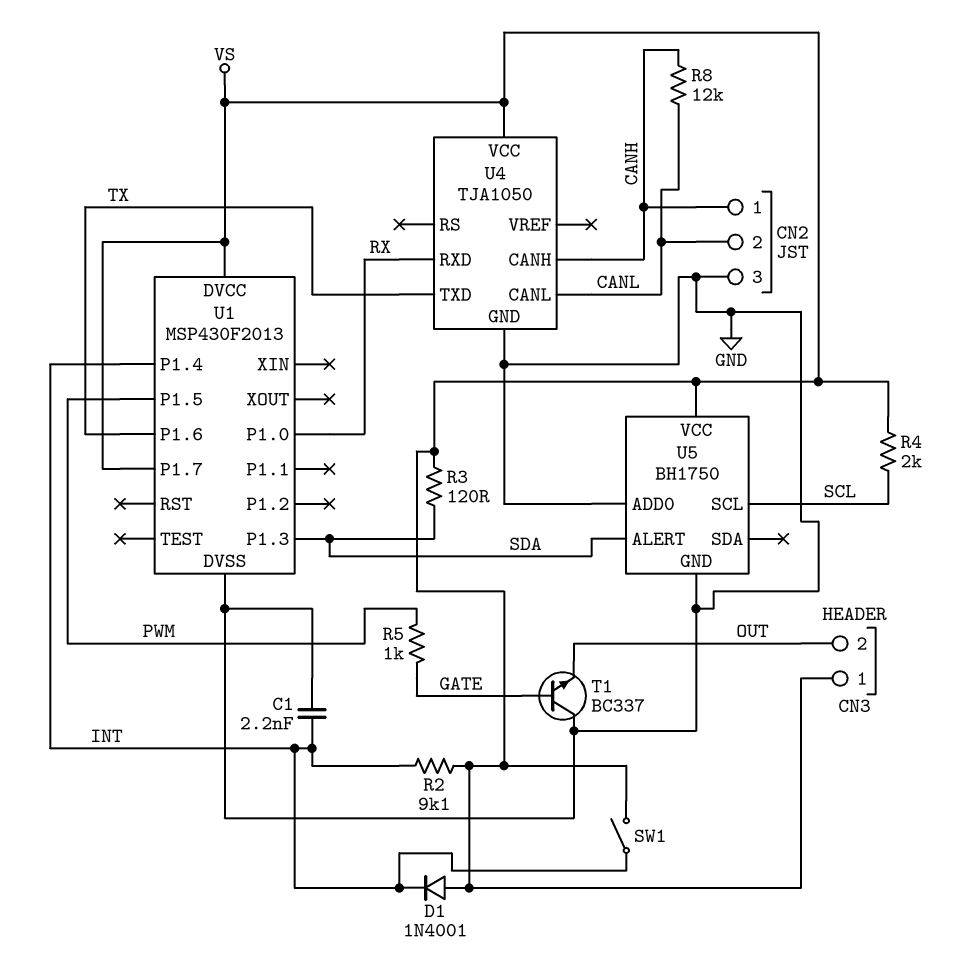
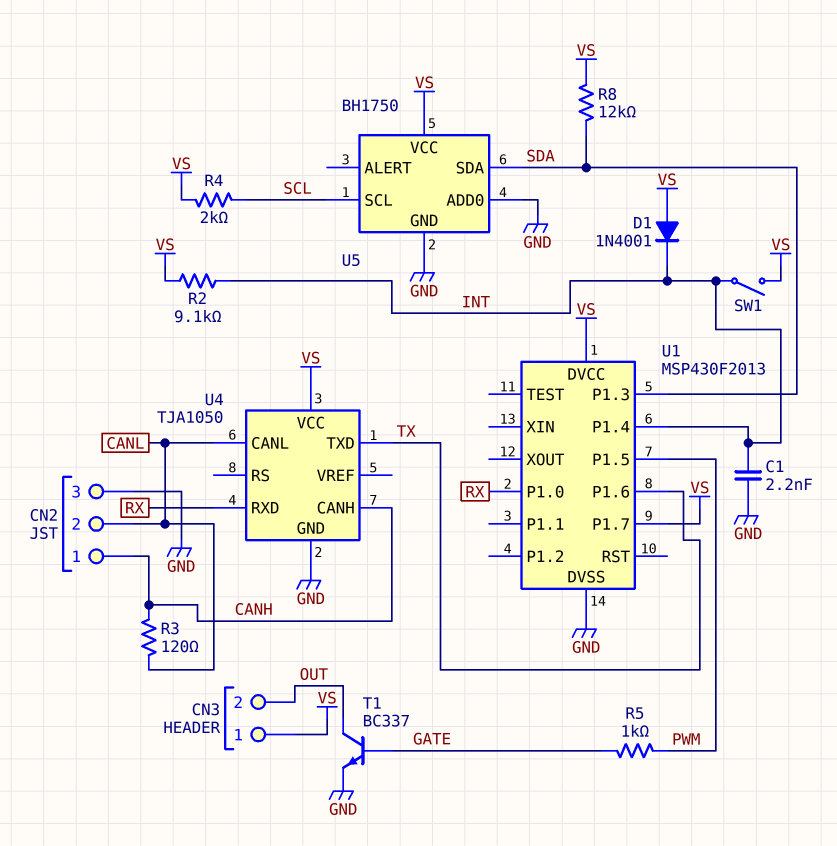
R3: 120 (SDA, VS) -> 120 (CANH, CANL)
R8: 12k (CANH, CANL) -> 12k (SDA, VS)
T1: NPN BC337 (B GATE, C GND, E OUT) -> NPN BC337 (B GATE, C OUT, E GND)
U5 pin ALERT: SDA -> none
U5 pin SDA: none -> SDA

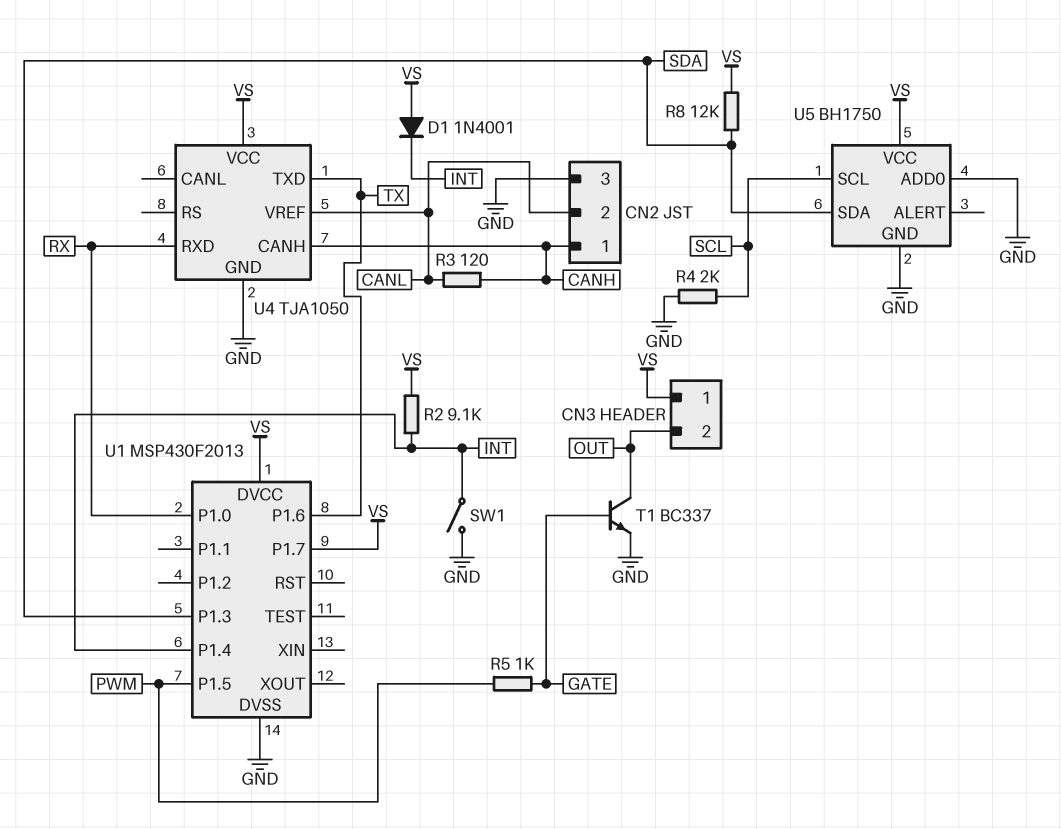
C1: 2.2nF (GND, INT) -> none
R4: 2k (SCL, VS) -> 2k (GND, SCL)
SW1: switch (INT, VS) -> switch (GND, INT)
U4 pin CANL: CANL -> none
U4 pin VREF: none -> CANL

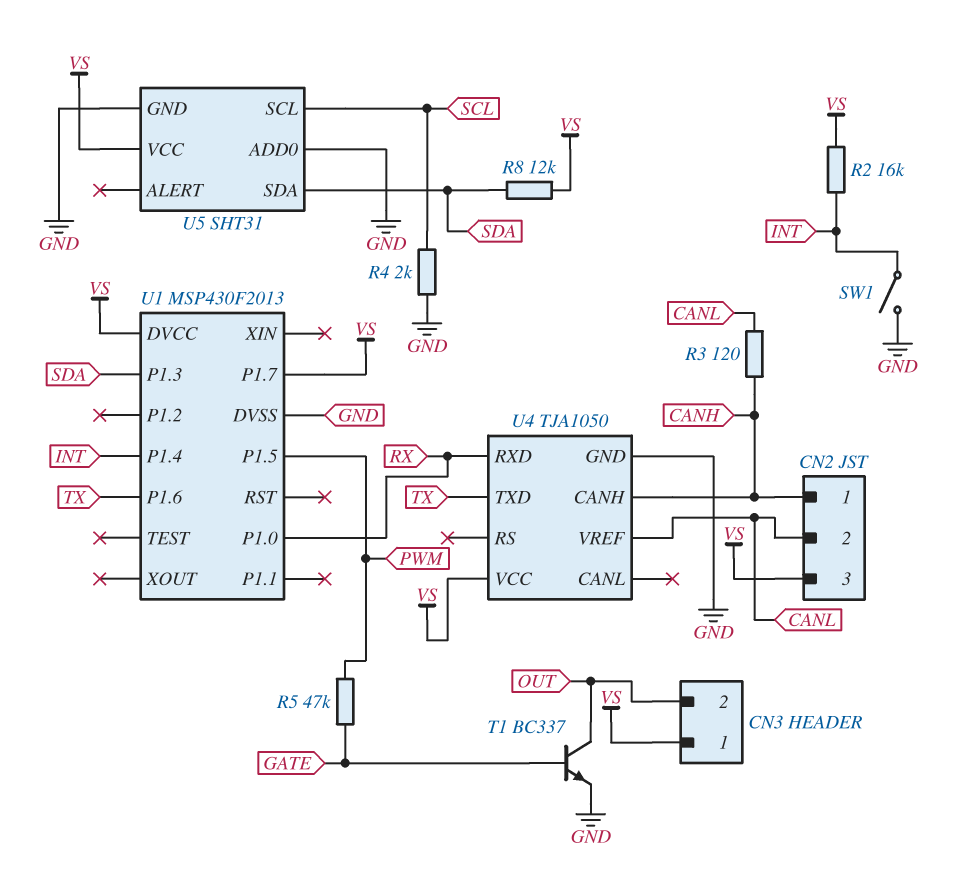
CN2 pin 3: GND -> VS
D1: diode 1N4001 (A VS, K INT) -> none
R2: 9.1k (INT, VS) -> 16k (INT, VS)
R5: 1k (GATE, PWM) -> 47k (GATE, PWM)
U5: BH1750 -> SHT31

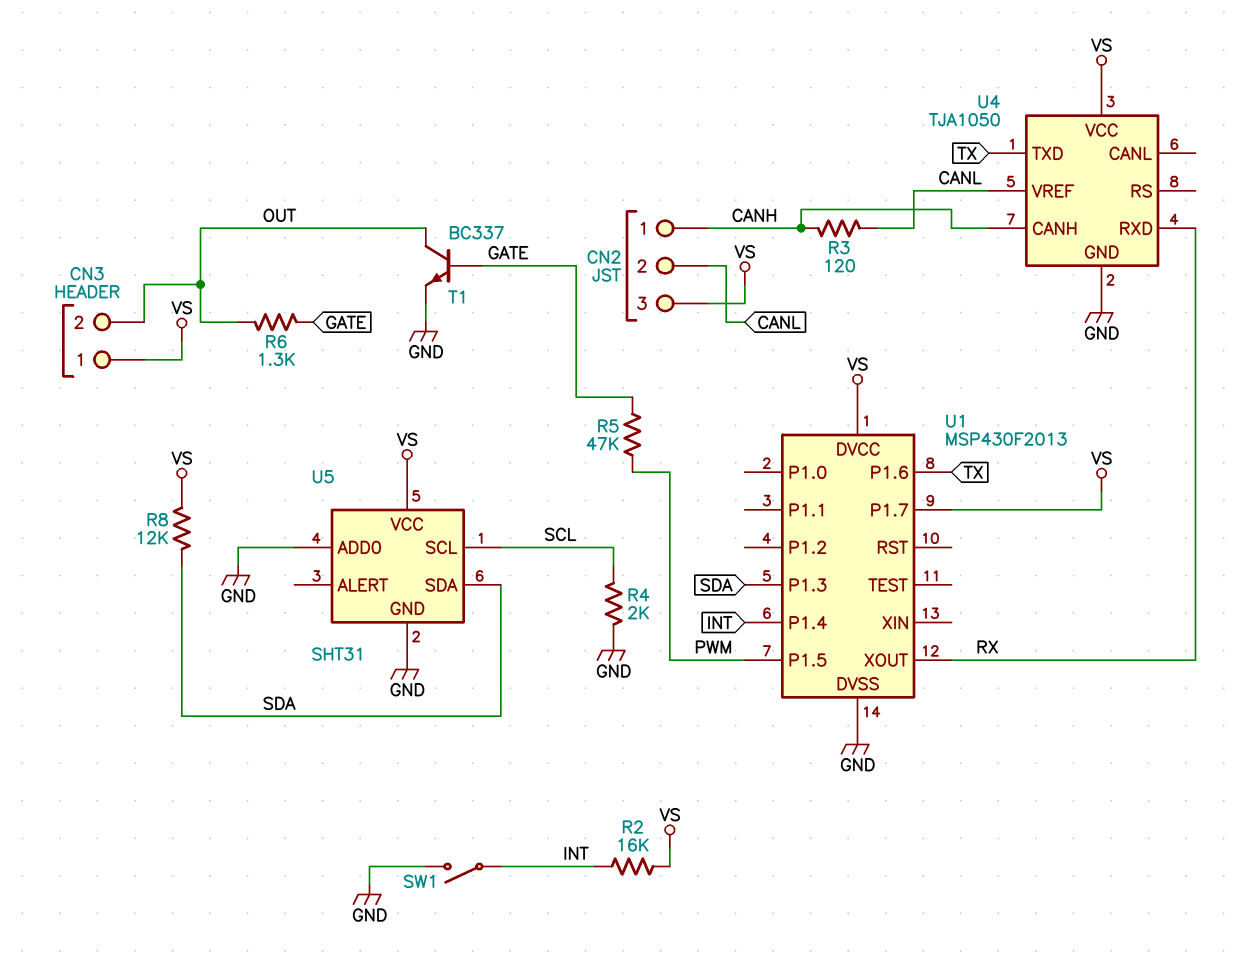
R6: none -> 1.3k (GATE, OUT)
U1 pin P1.0: RX -> none
U1 pin XOUT: none -> RX

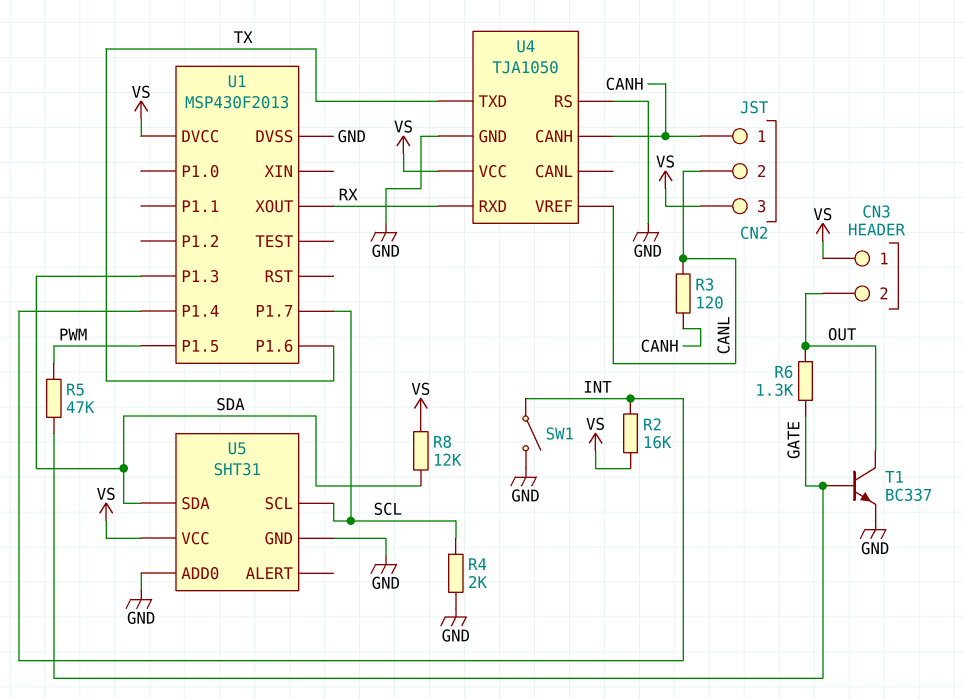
U1 pin P1.7: VS -> SCL
U4 pin RS: none -> GND

